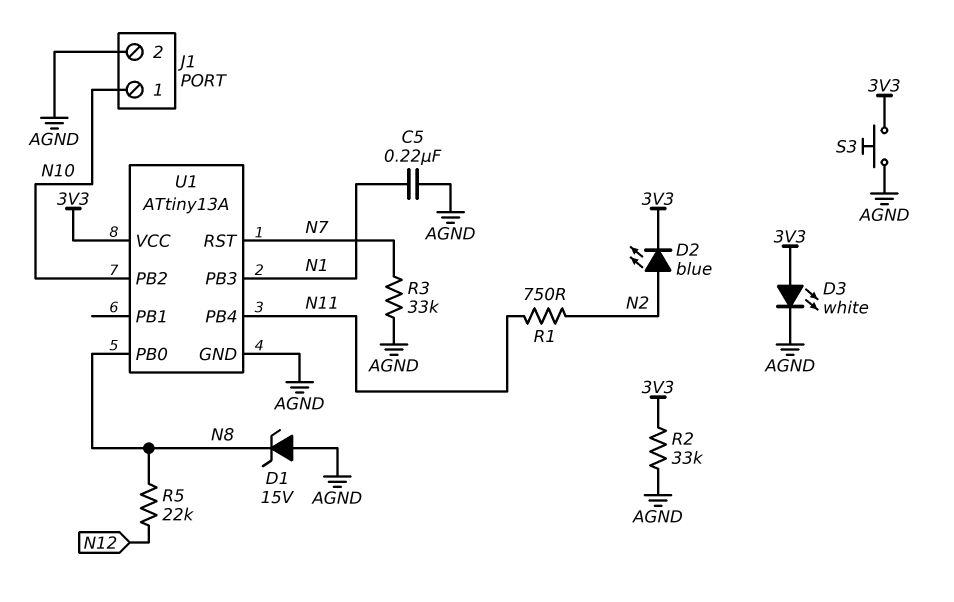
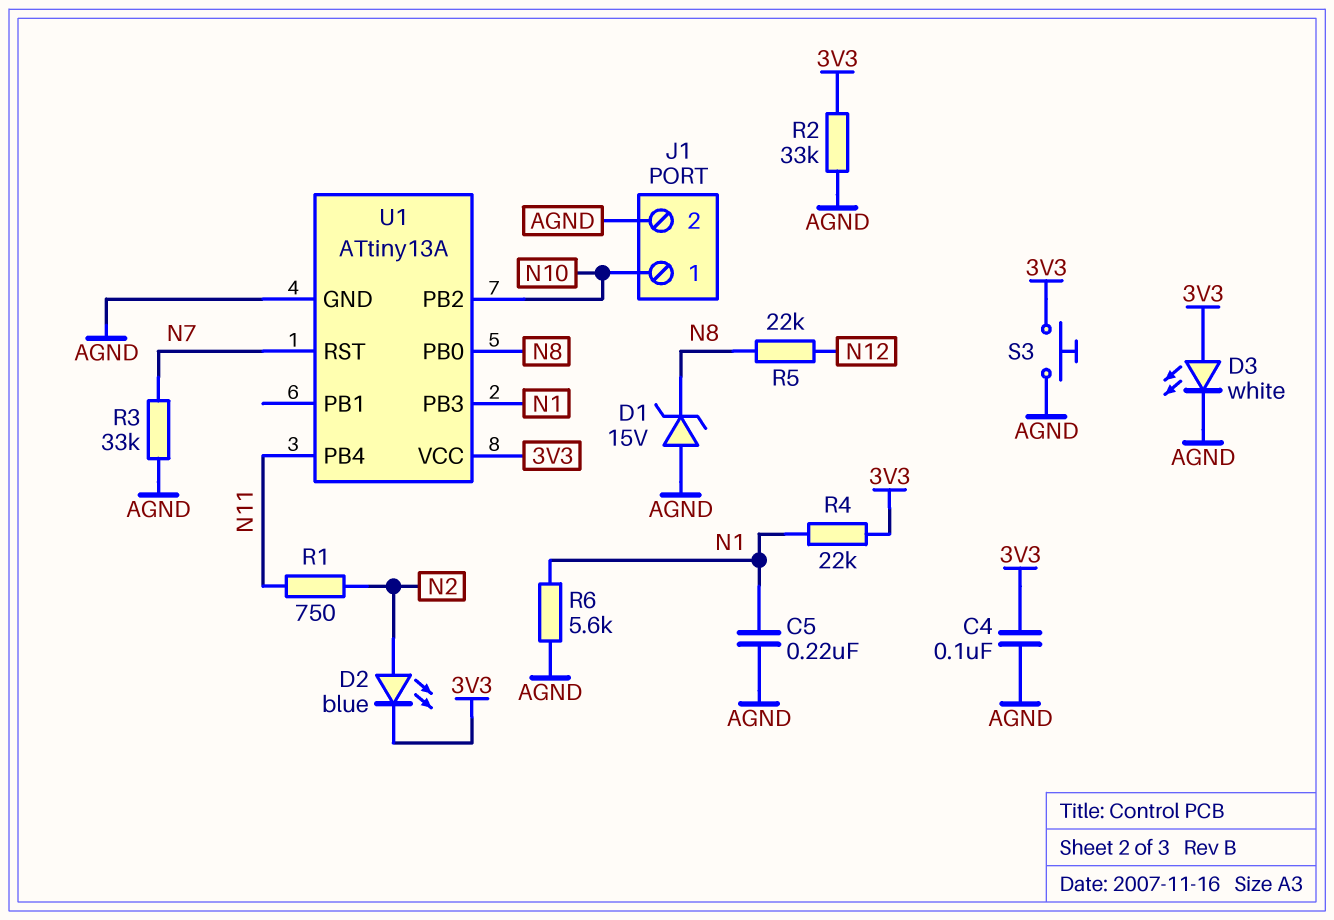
C4: none -> 100nF (3V3, AGND)
R4: none -> 22k (3V3, N1)
R6: none -> 5.6k (AGND, N1)

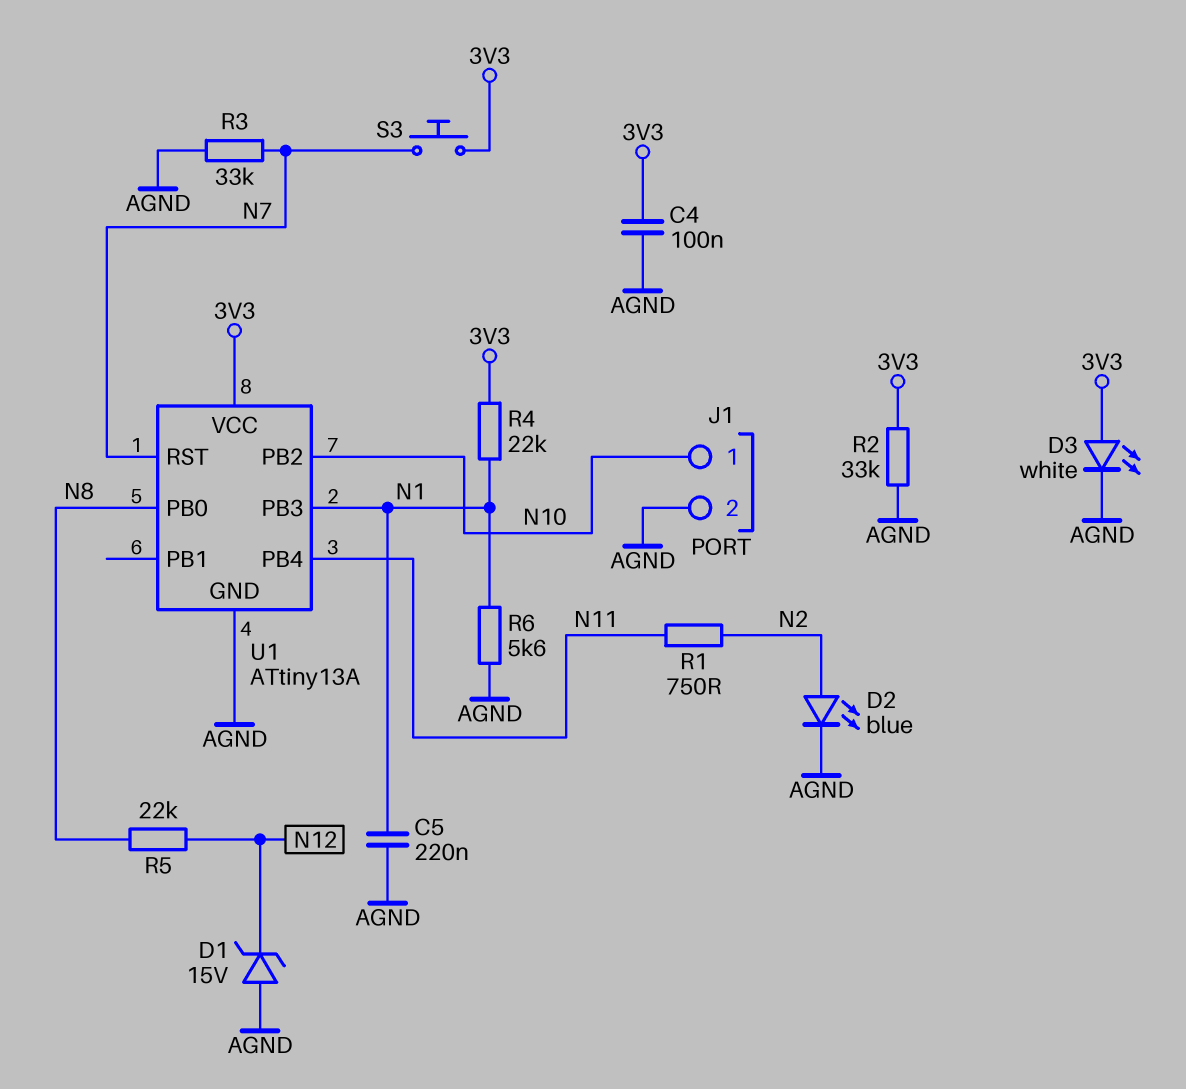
D1: zener 15V (A AGND, K N8) -> zener 15V (A AGND, K N12)
D2: LED blue (A N2, K 3V3) -> LED blue (A N2, K AGND)
S3: button (3V3, AGND) -> button (3V3, N7)

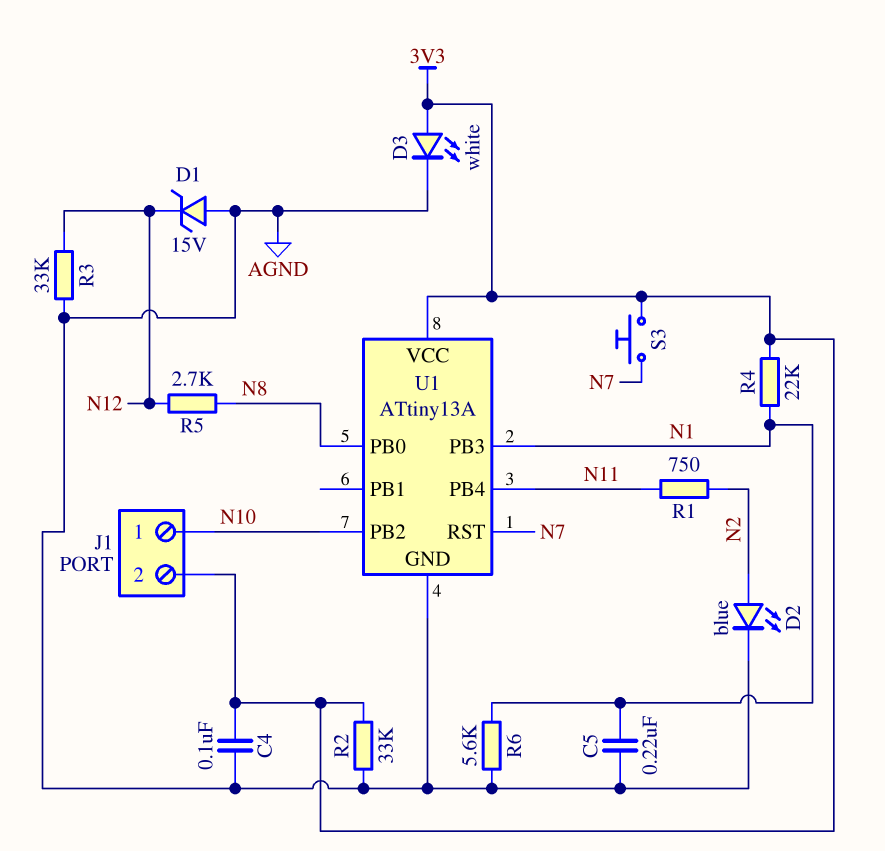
J1 pin 2: AGND -> 3V3
R3: 33k (AGND, N7) -> 33k (AGND, N12)
R5: 22k (N8, N12) -> 2.7k (N8, N12)

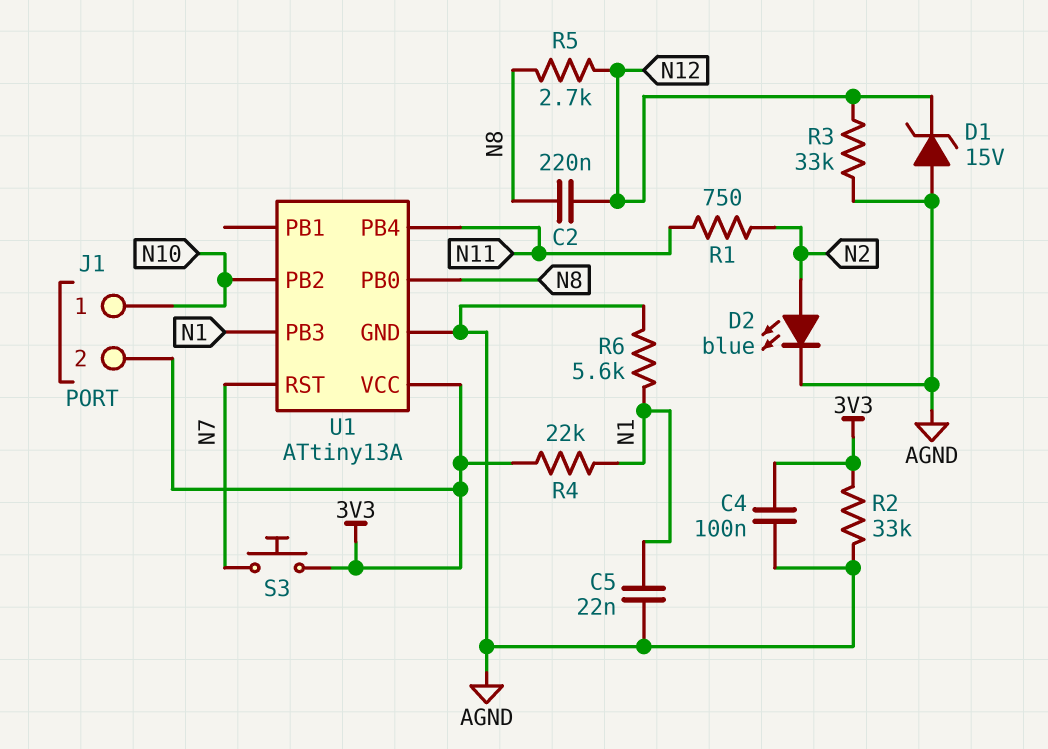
C2: none -> 220nF (N8, N12)
C5: 220nF (AGND, N1) -> 22nF (AGND, N1)
D3: LED white (A 3V3, K AGND) -> none

